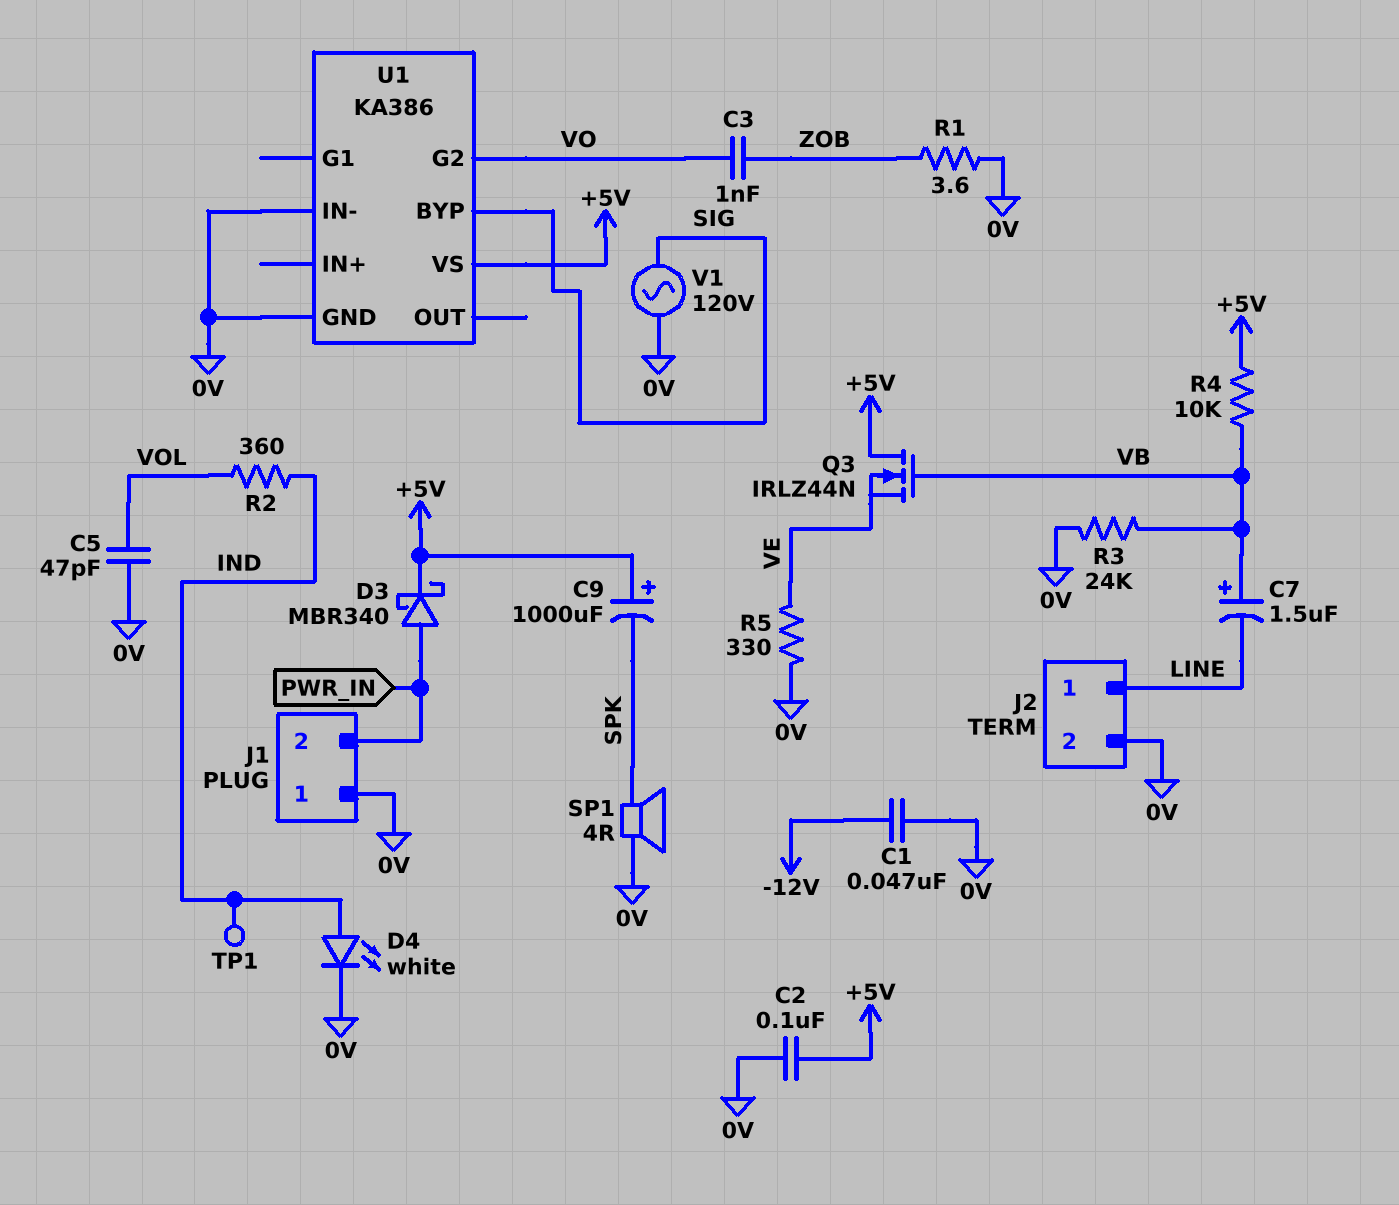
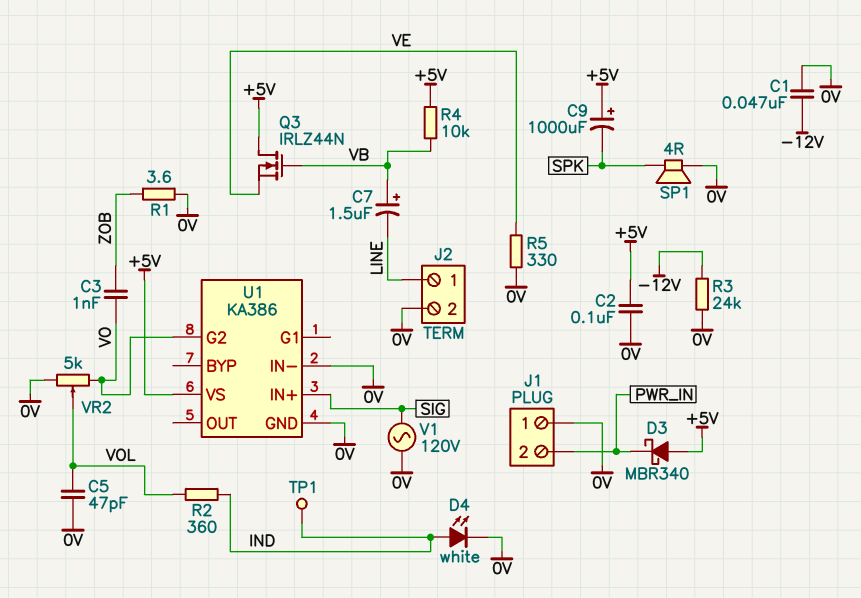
D3: schottky MBR340 (A PWR_IN, K +5V) -> schottky MBR340 (A +5V, K PWR_IN)
R3: 24k (0V, VB) -> 24k (-12V, 0V)
U1 pin BYP: SIG -> none
U1 pin IN+: none -> SIG
VR2: none -> 5k (0V, VO, wiper VOL)

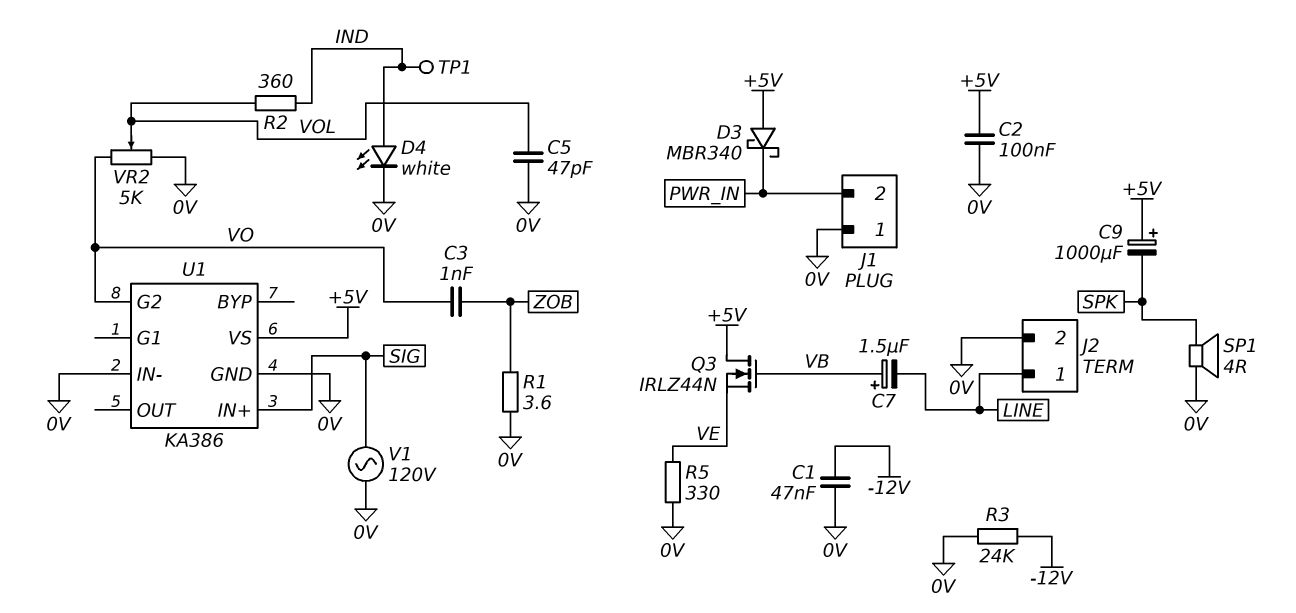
R4: 10k (+5V, VB) -> none

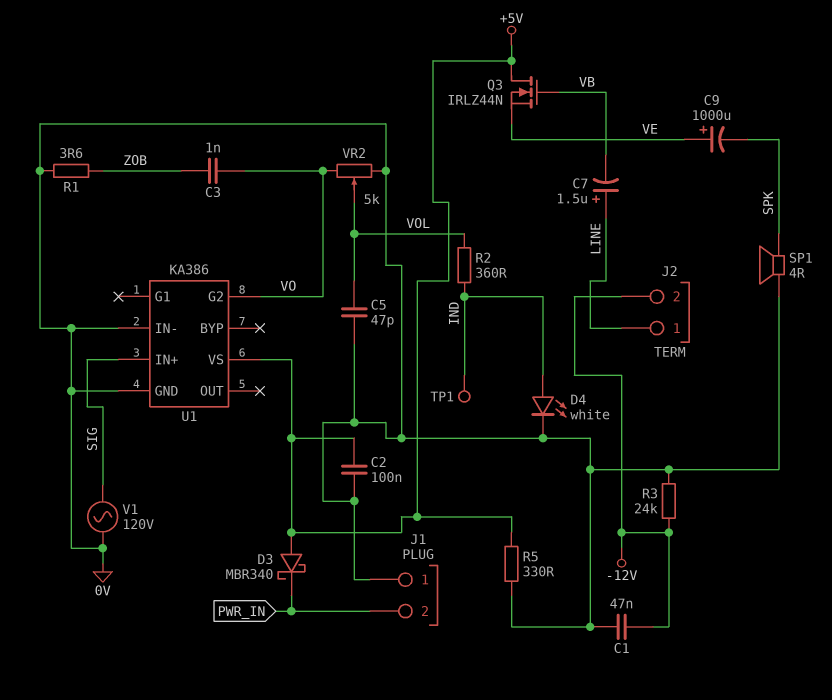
C7: 1.5uF (plus VB, minus LINE) -> 1.5uF (plus LINE, minus VB)
C9: 1000uF (plus +5V, minus SPK) -> 1000uF (plus VE, minus SPK)
J2 pin 2: 0V -> -12V
R5: 330 (0V, VE) -> 330 (+5V, 0V)

